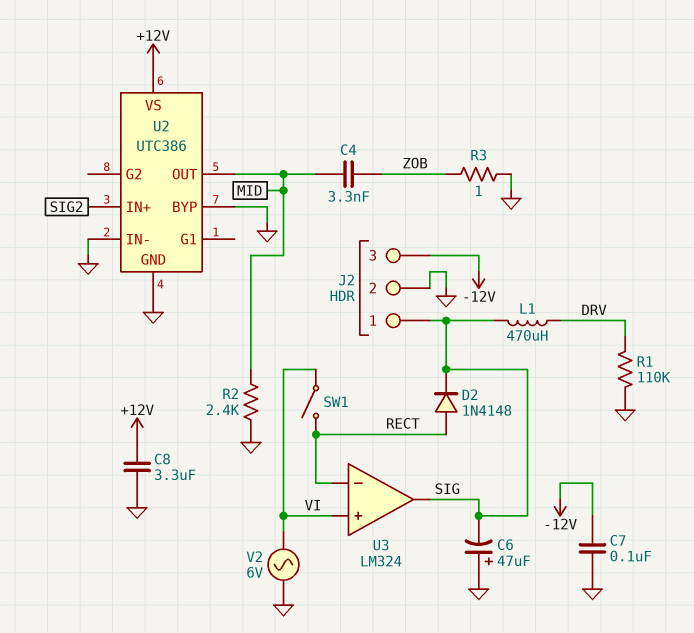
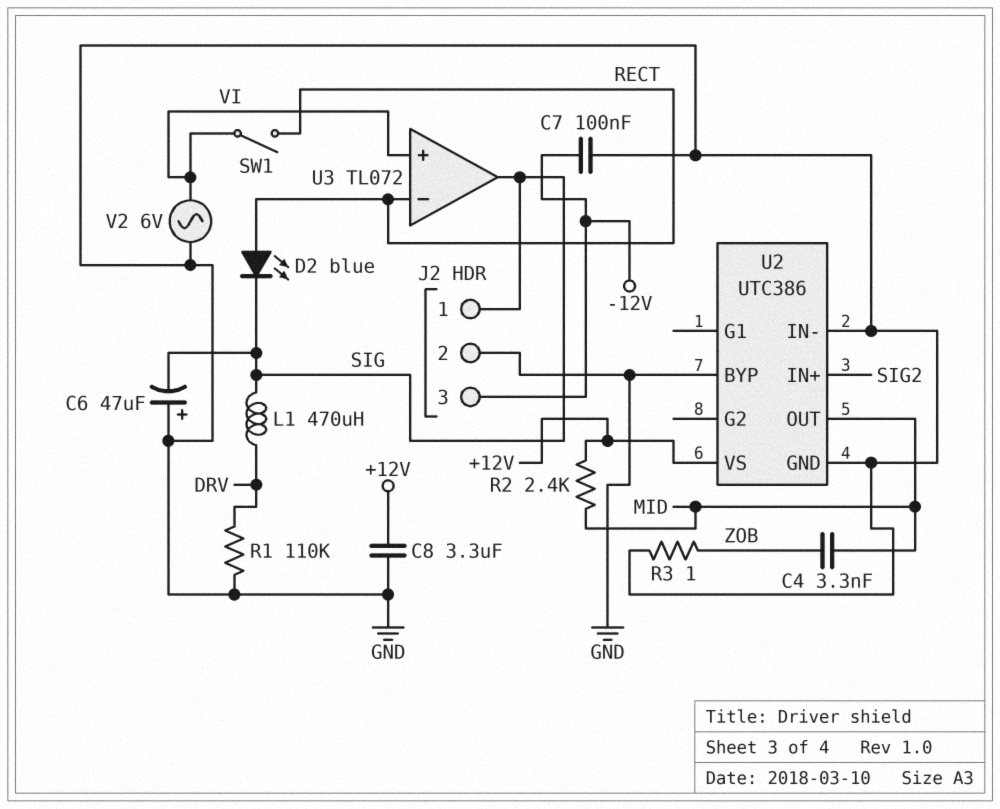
D2: diode 1N4148 (A RECT, K SIG) -> LED blue (A RECT, K SIG)
R2: 2.4k (GND, MID) -> 2.4k (+12V, MID)
U3: LM324 -> TL072

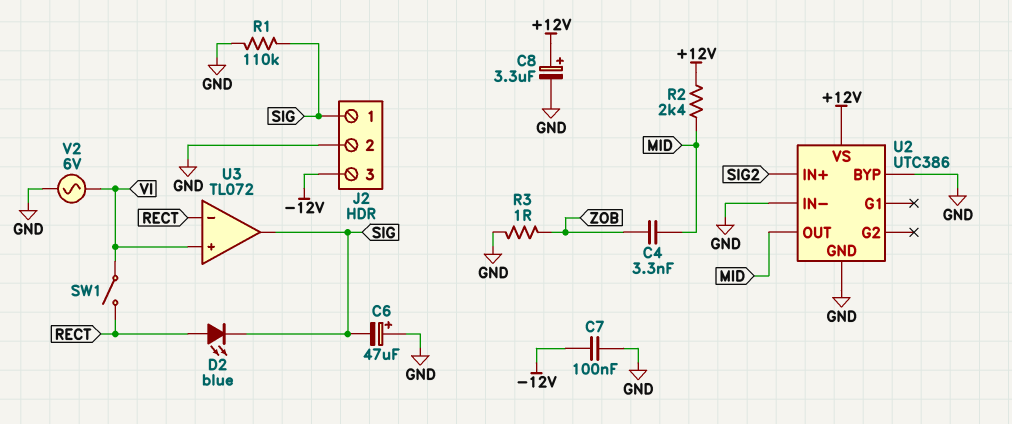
C8: 3.3uF (+12V, GND) -> 3.3uF (plus +12V, minus GND)
L1: 470uH (DRV, SIG) -> none
R1: 110k (DRV, GND) -> 110k (GND, SIG)

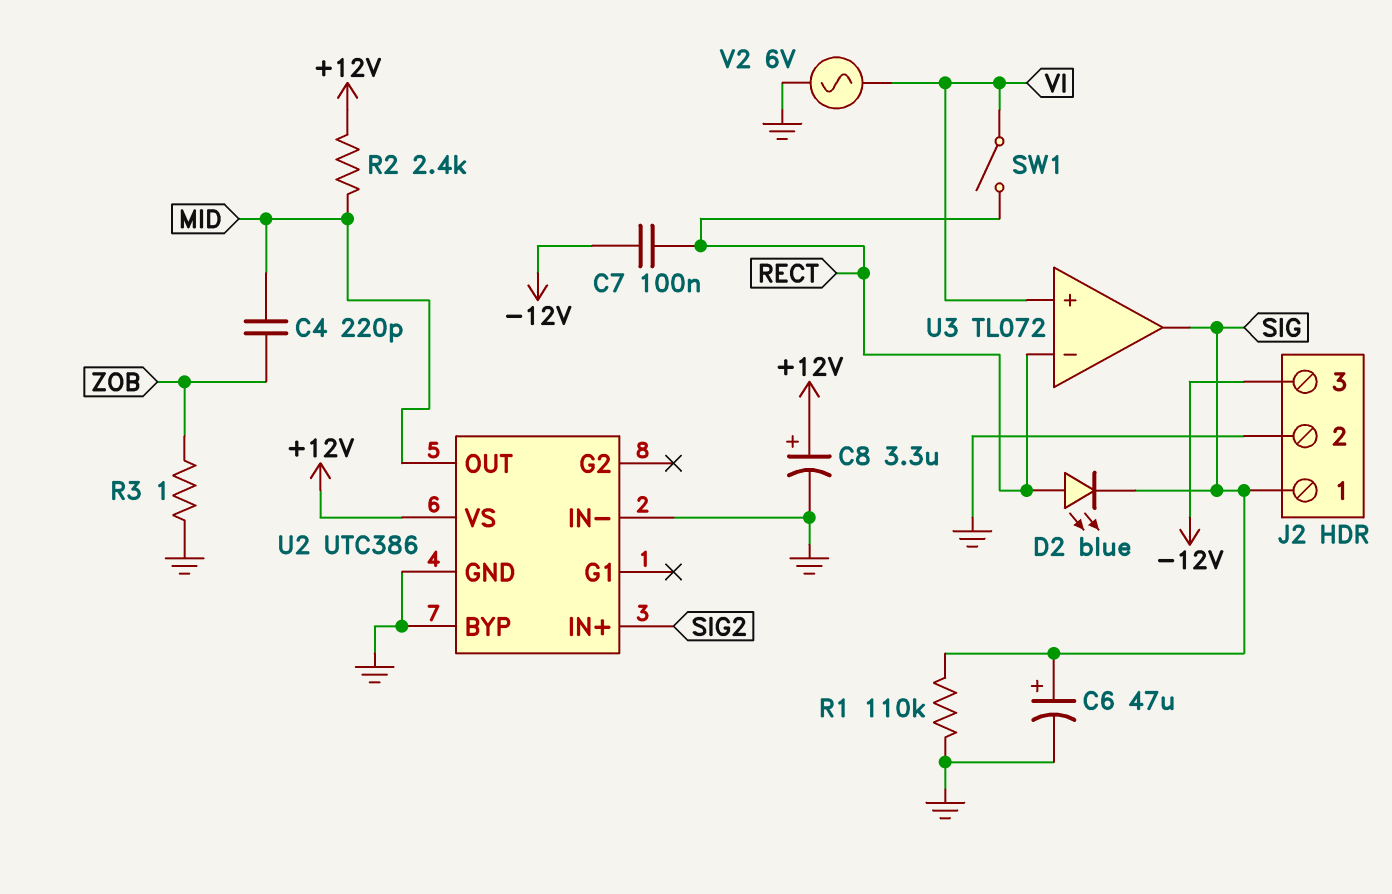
C4: 3.3nF (MID, ZOB) -> 220pF (MID, ZOB)
C6: 47uF (plus GND, minus SIG) -> 47uF (plus SIG, minus GND)
C7: 100nF (-12V, GND) -> 100nF (-12V, RECT)

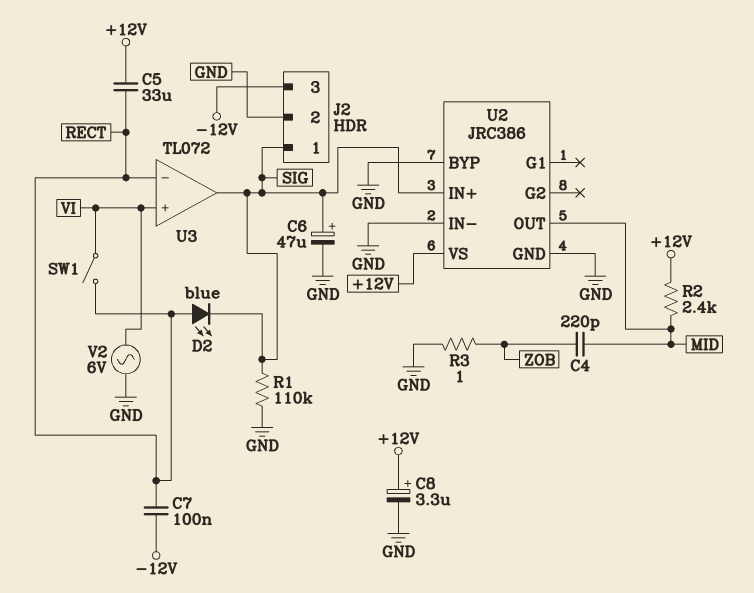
C5: none -> 33uF (+12V, RECT)
U2: UTC386 -> JRC386
U2 pin IN+: SIG2 -> SIG

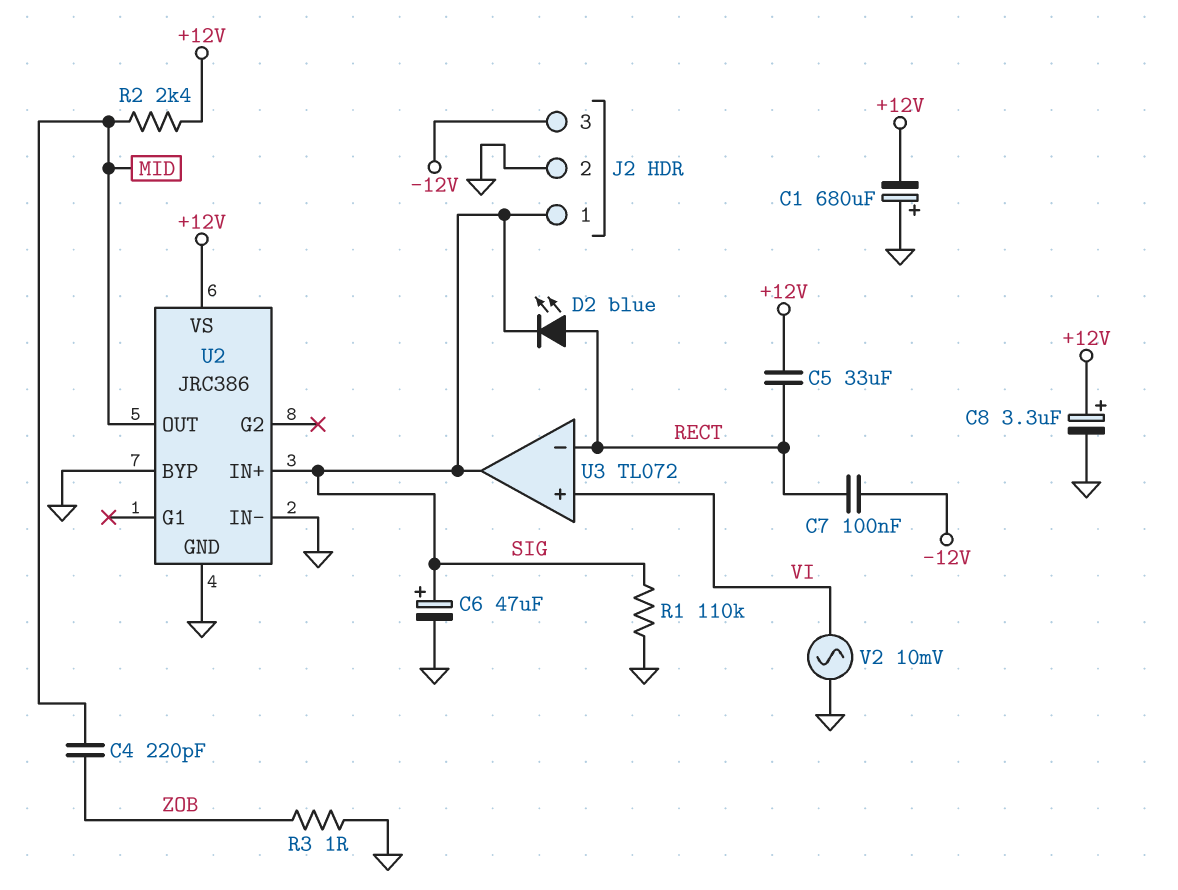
C1: none -> 680uF (plus GND, minus +12V)
SW1: switch (RECT, VI) -> none
V2: AC 6V (GND, VI) -> AC 10mV (GND, VI)

